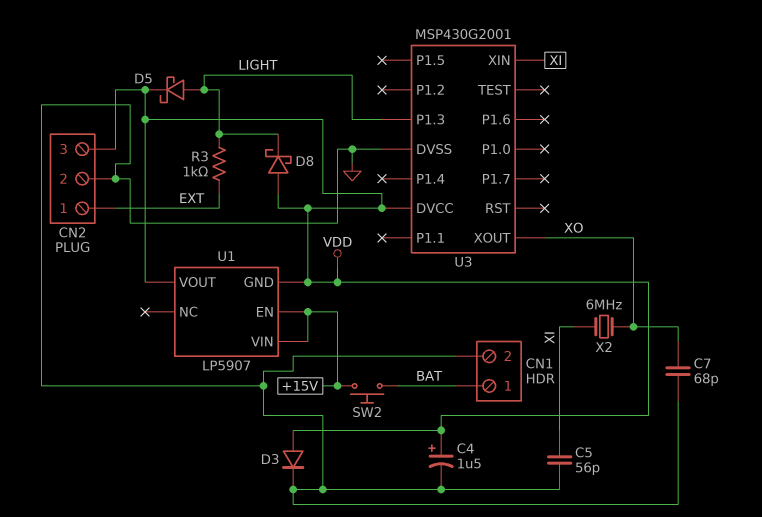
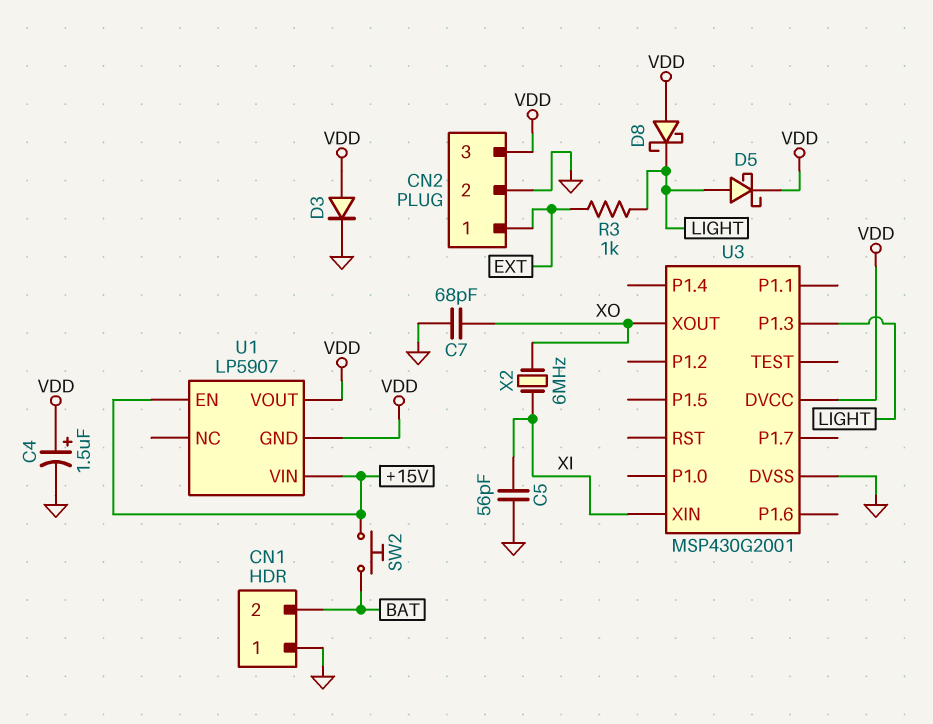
CN1 pin 1: BAT -> GND
CN1 pin 2: GND -> BAT

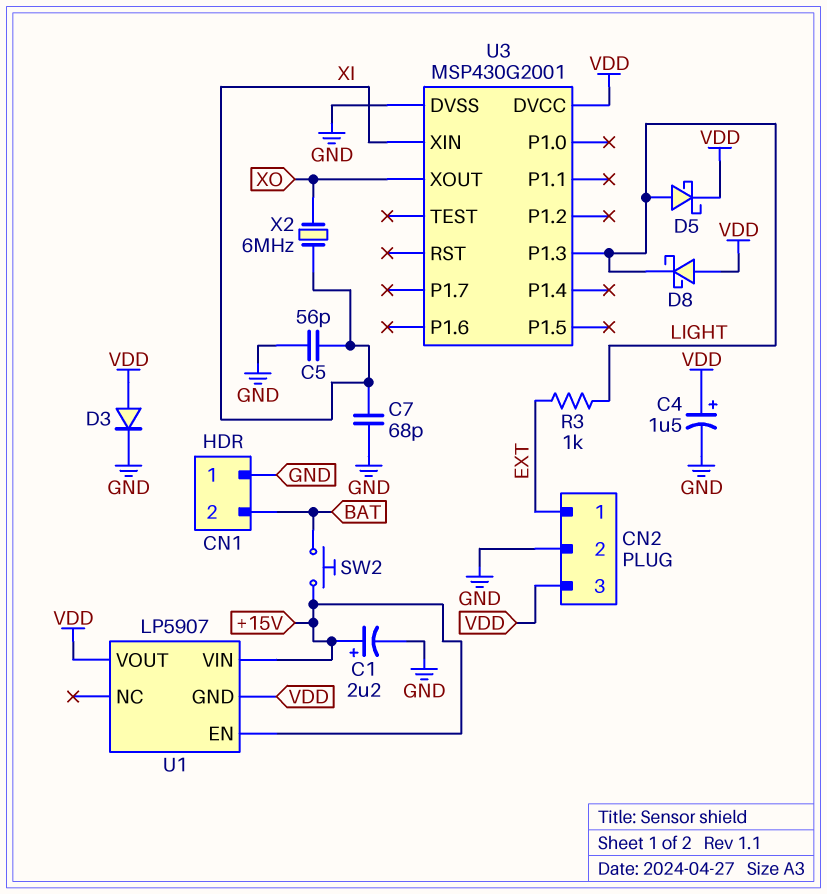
C1: none -> 2.2uF (plus +15V, minus GND)
C7: 68pF (GND, XO) -> 68pF (GND, XI)

